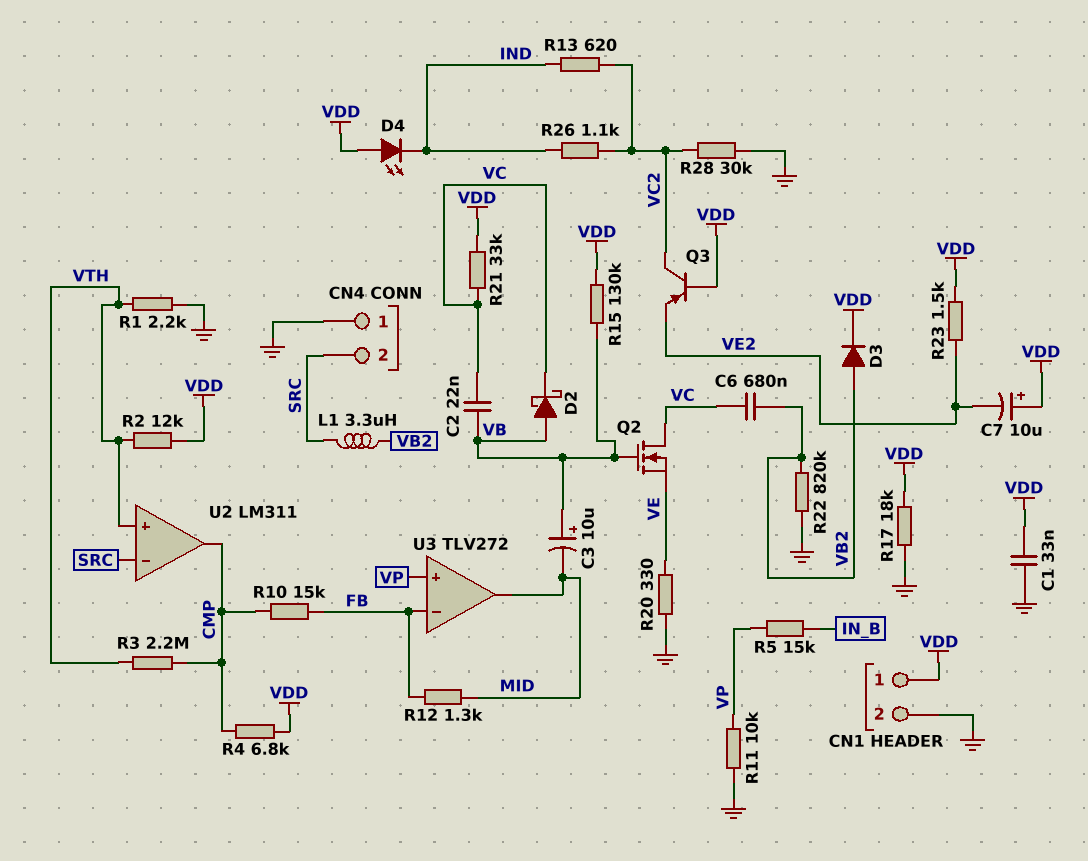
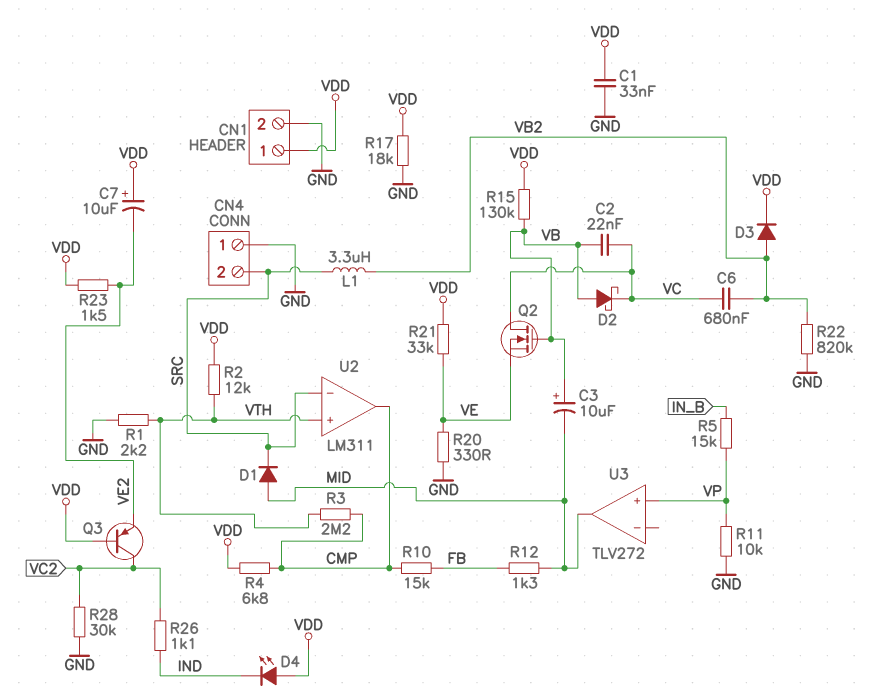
D1: none -> diode (A MID, K SRC)
R13: 620 (IND, VC2) -> none
R21: 33k (VC, VDD) -> 33k (VDD, VE)
U3 pin in-: FB -> none

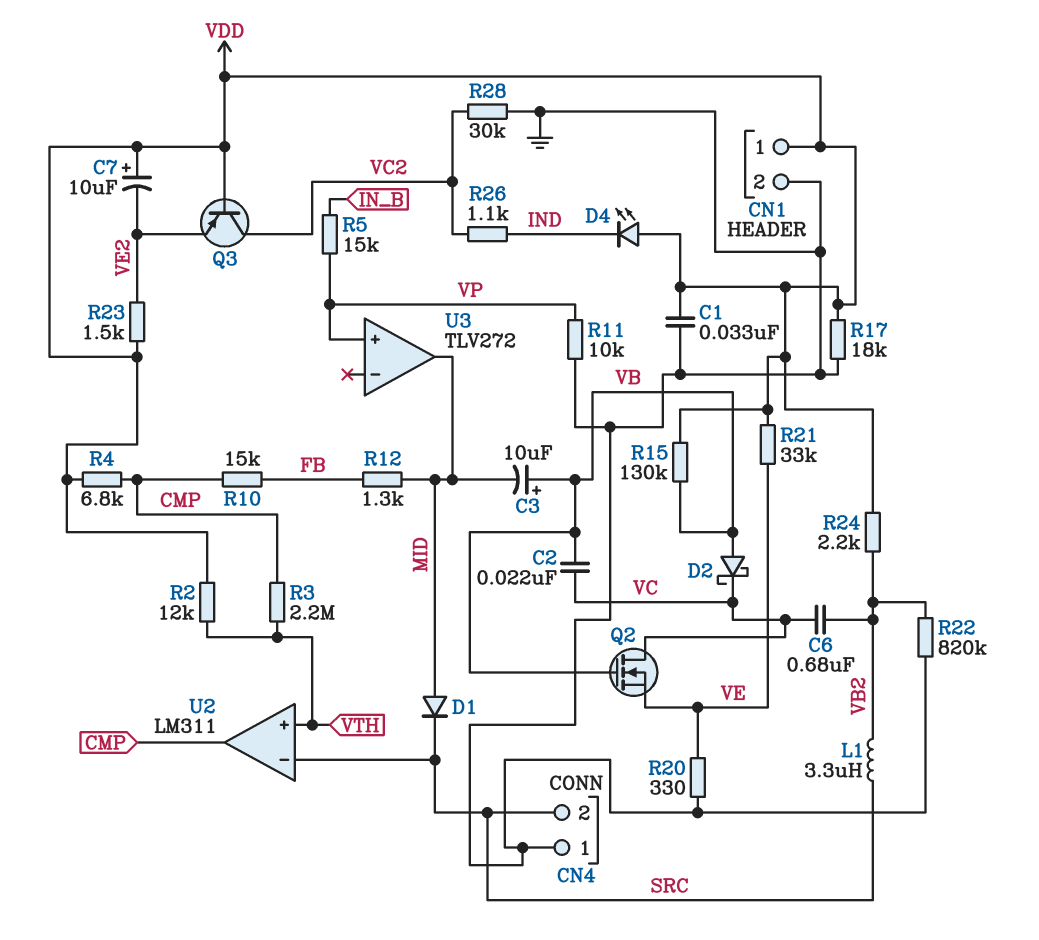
D3: diode (A VB2, K VDD) -> none
R1: 2.2k (GND, VTH) -> none
R24: none -> 2.2k (VB2, VDD)

